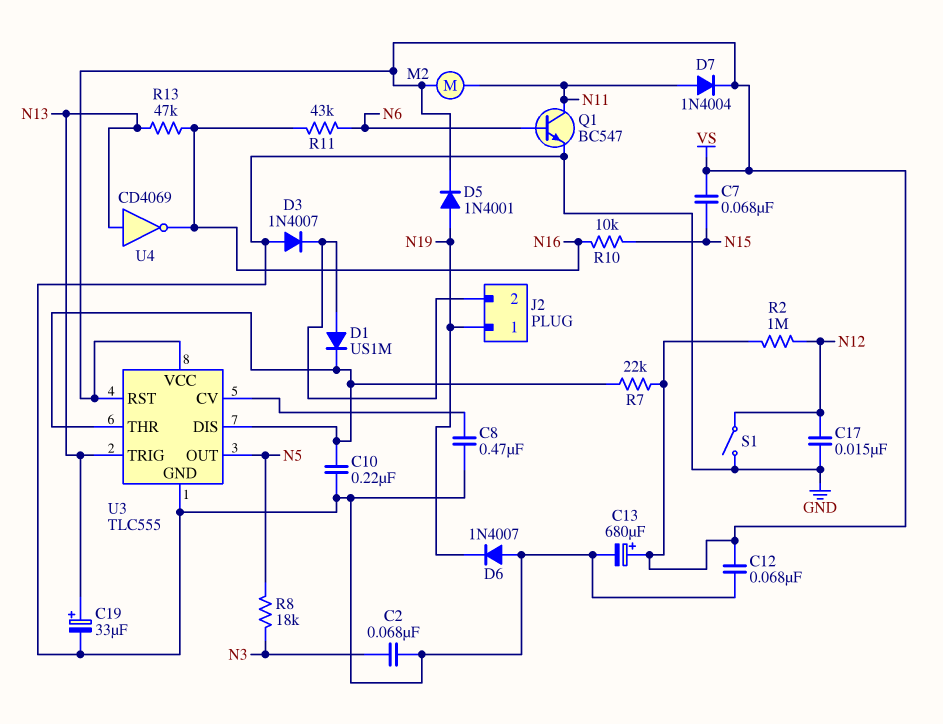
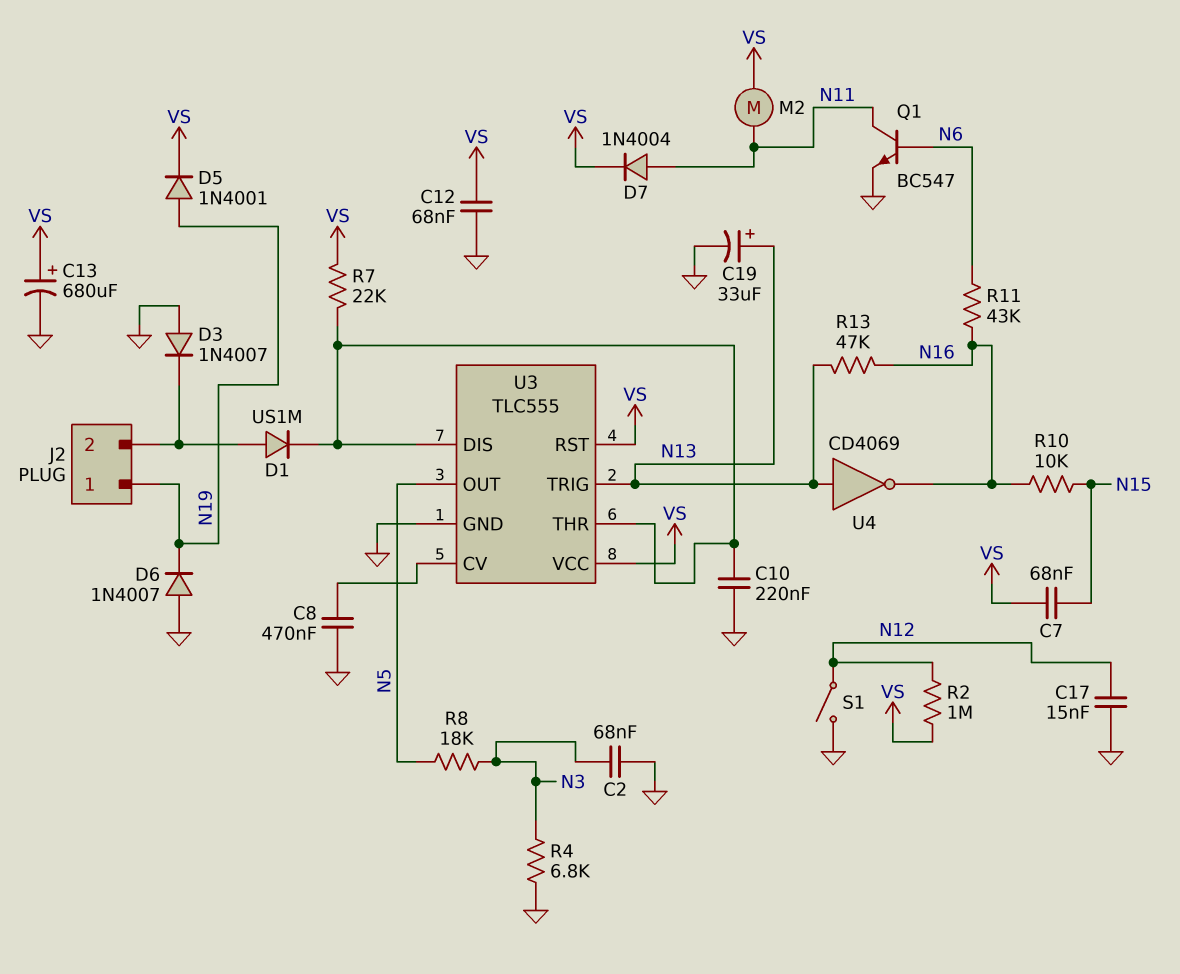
R4: none -> 6.8k (GND, N3)

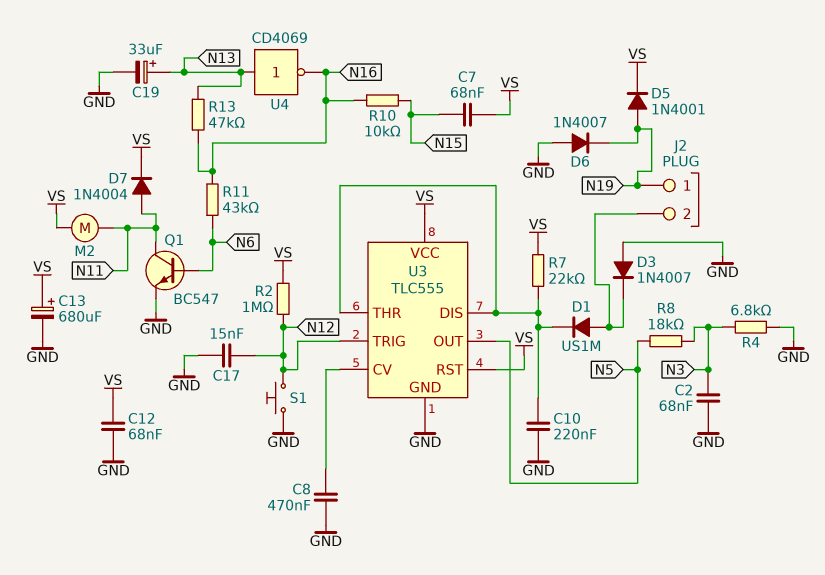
S1: switch (GND, N12) -> button (GND, N12)
U3 pin TRIG: N13 -> N12

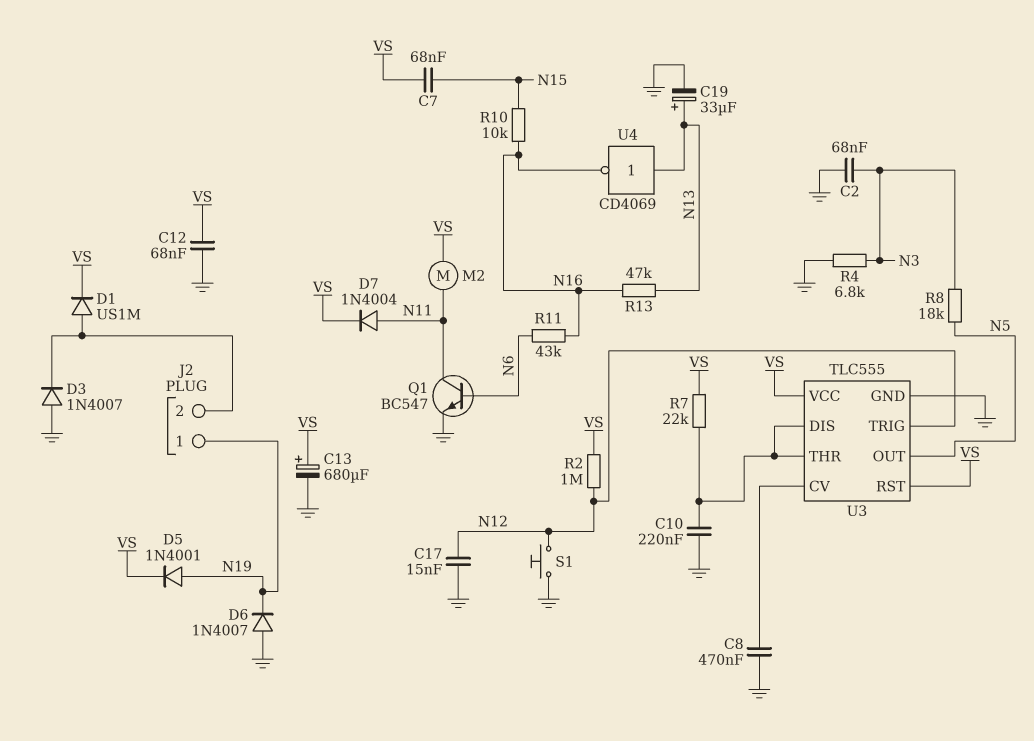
D1: diode US1M (A J2/2, K U3/DIS) -> diode US1M (A J2/2, K VS)

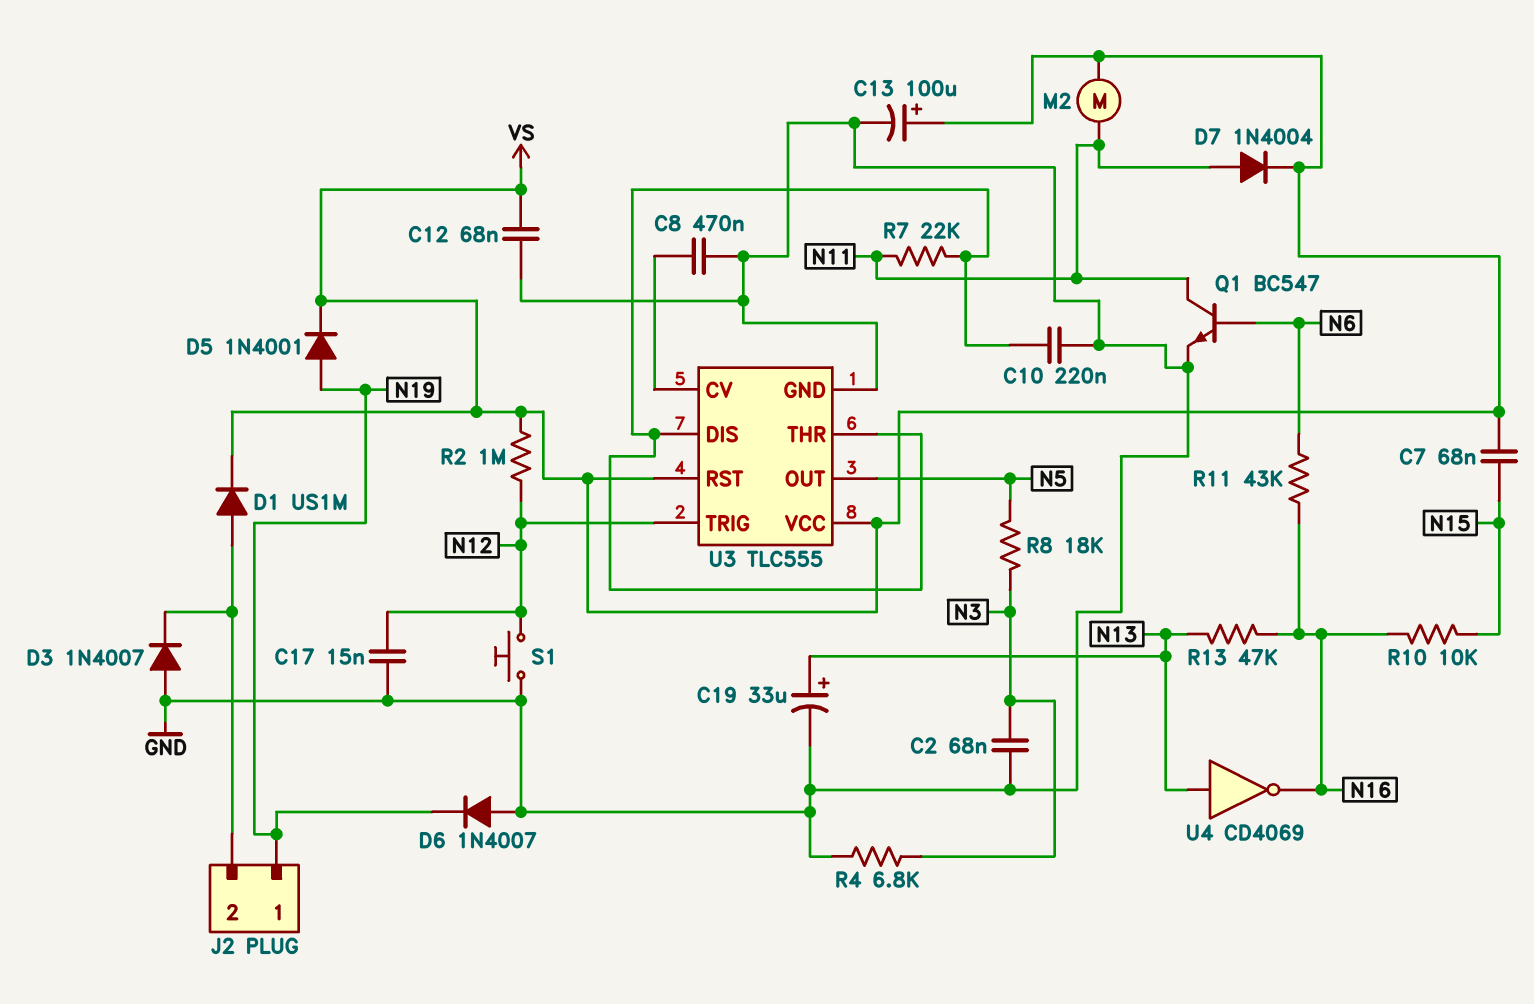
C13: 680uF (plus VS, minus GND) -> 100uF (plus VS, minus GND)
R7: 22k (U3/DIS, VS) -> 22k (N11, U3/DIS)

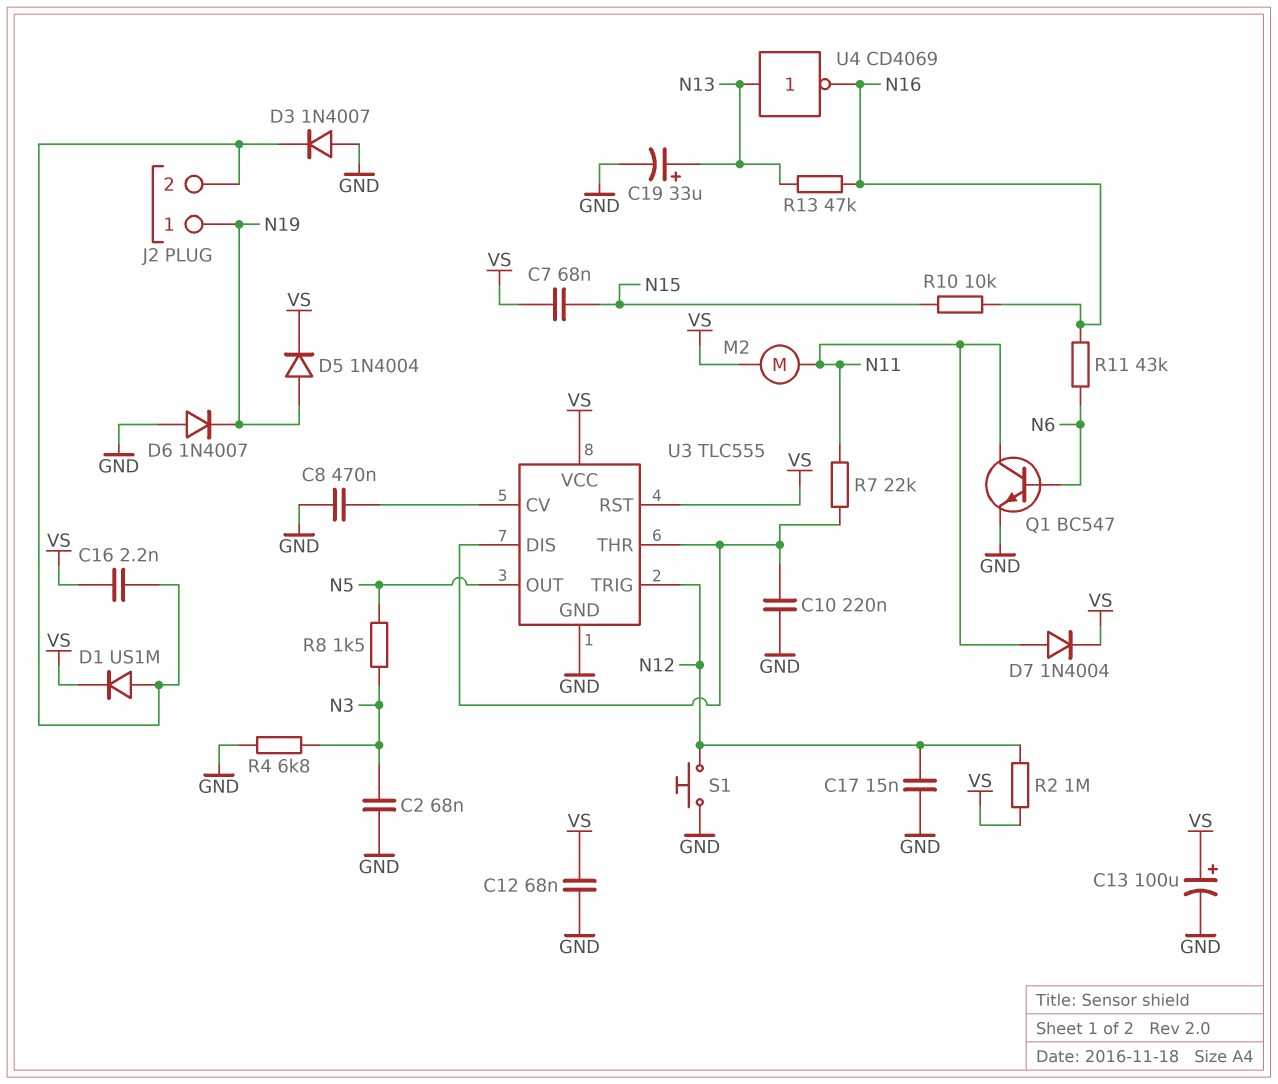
C16: none -> 2.2nF (J2/2, VS)
D5: diode 1N4001 (A N19, K VS) -> diode 1N4004 (A N19, K VS)
R8: 18k (N3, N5) -> 1.5k (N3, N5)

